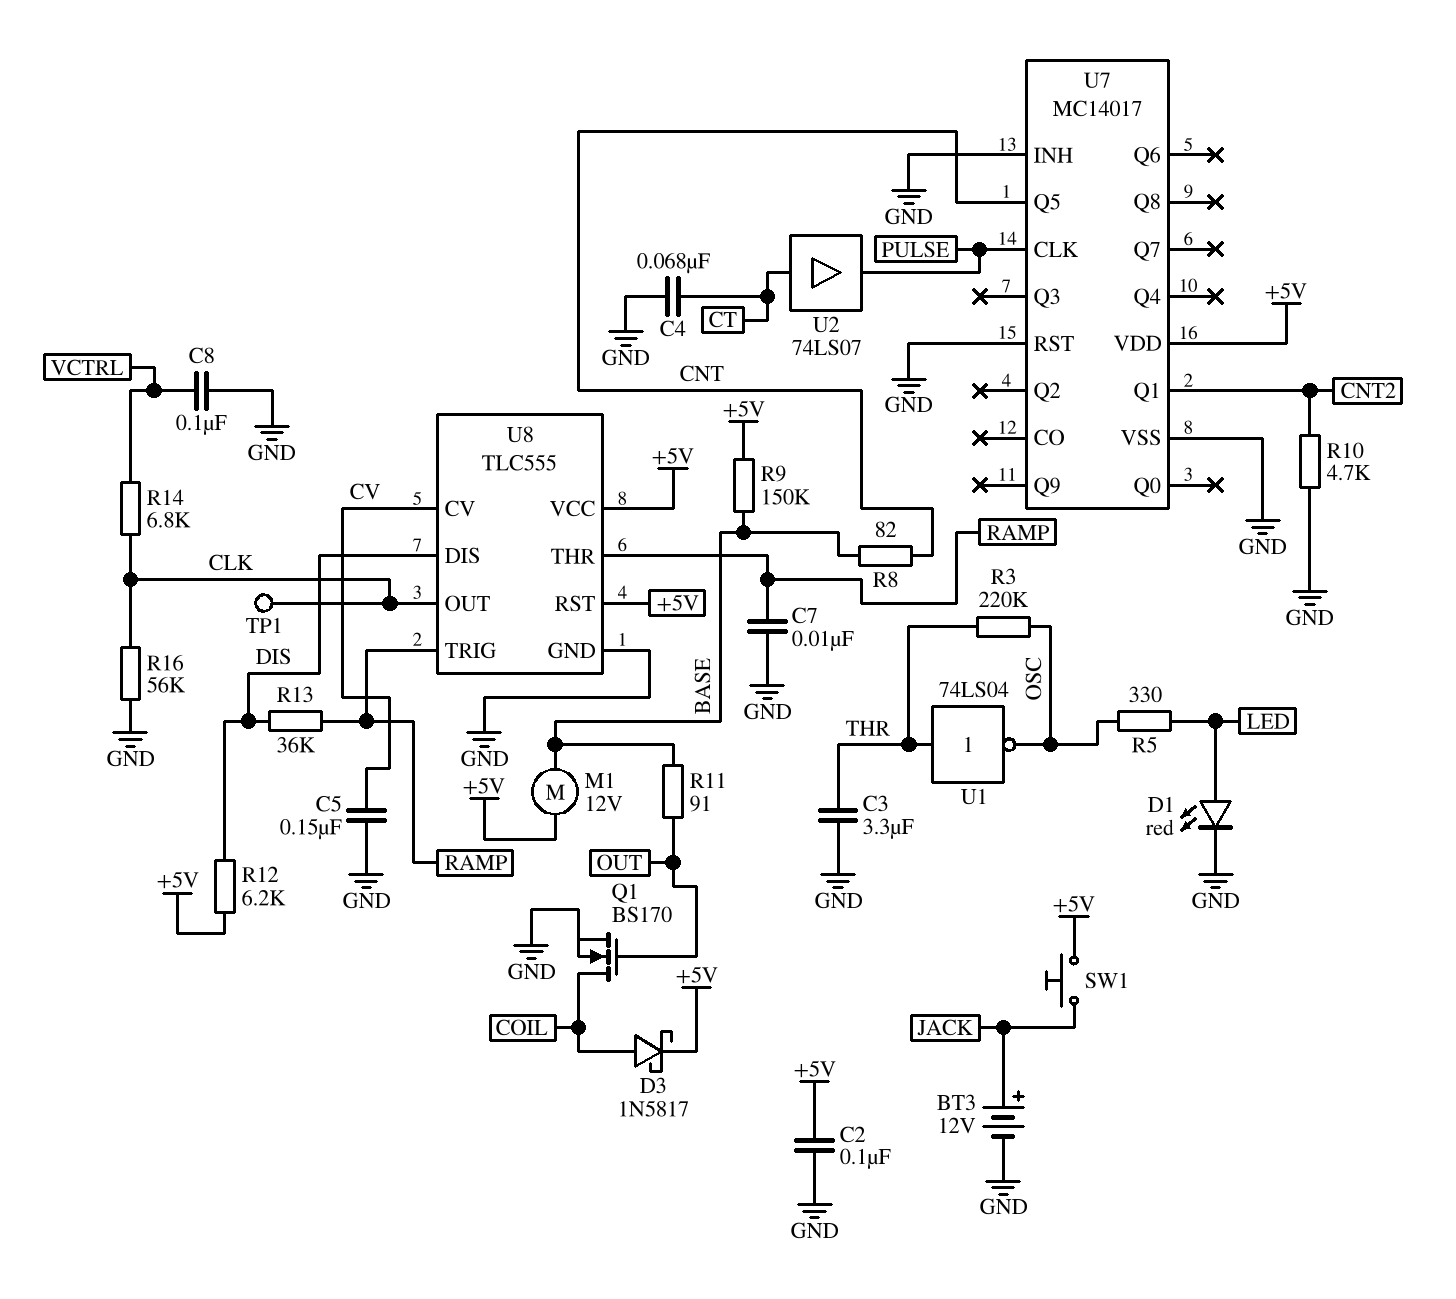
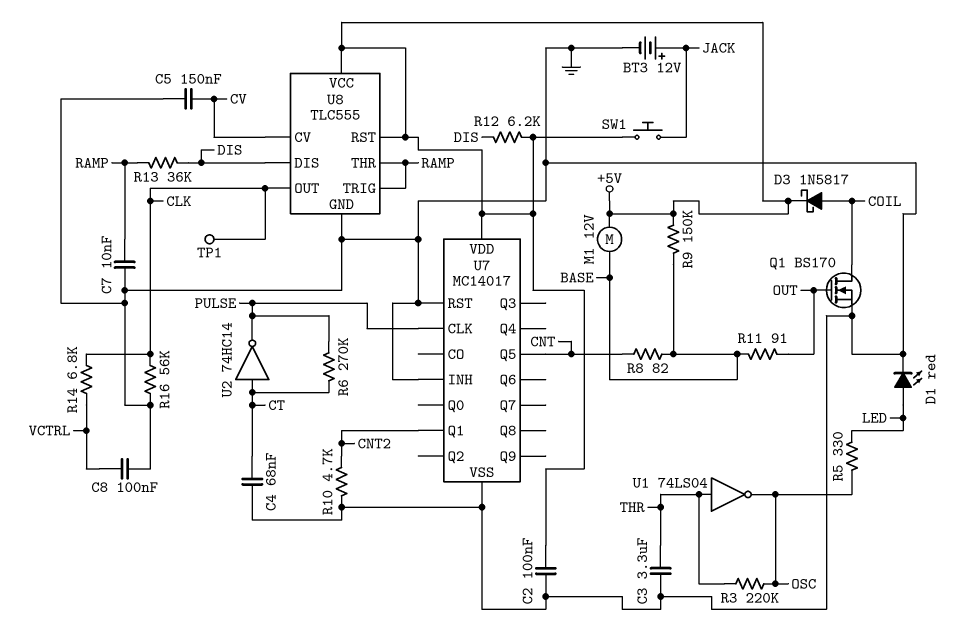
R6: none -> 270k (CT, PULSE)
U2: buffer 74LS07 (in CT, out PULSE) -> NOT 74HC14 (in CT, out PULSE)

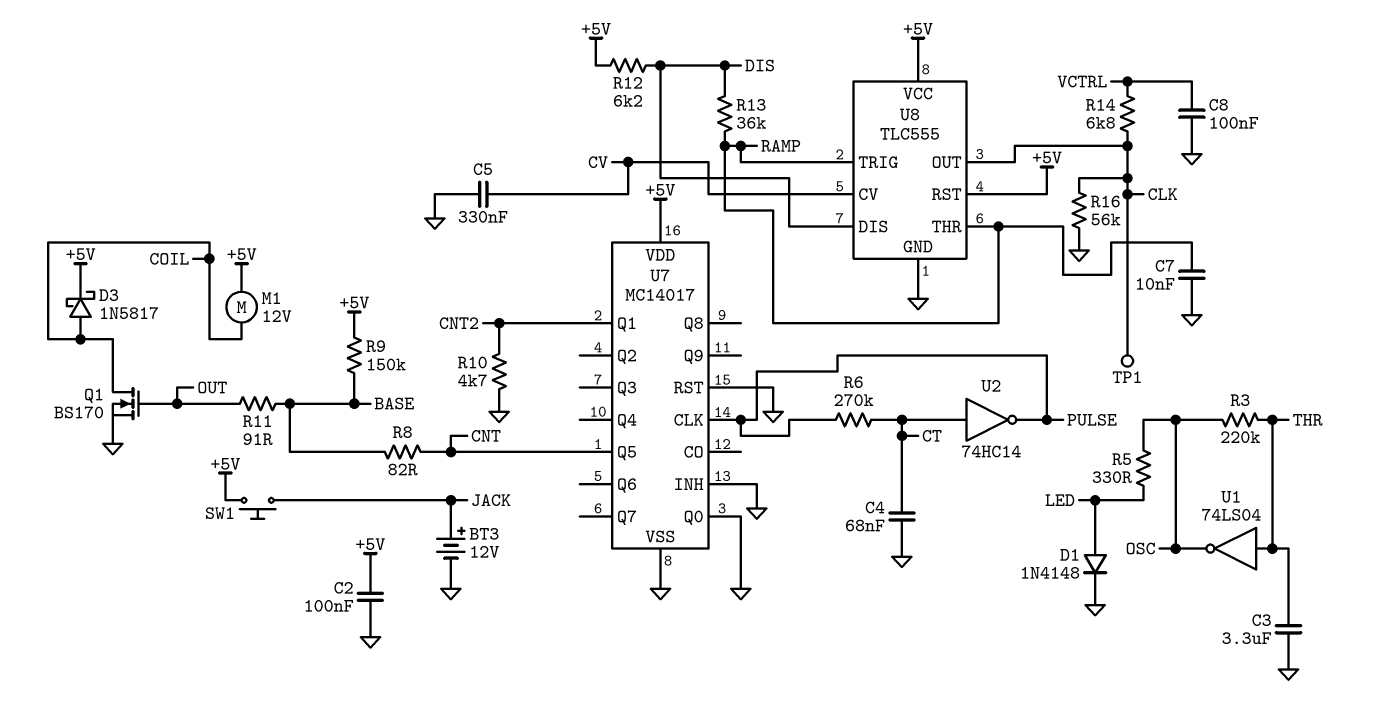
C5: 150nF (CV, GND) -> 330nF (CV, GND)
D1: LED red (A LED, K GND) -> diode 1N4148 (A LED, K GND)
M1: motor 12V (+5V, BASE) -> motor 12V (+5V, COIL)
U7 pin Q0: none -> GND

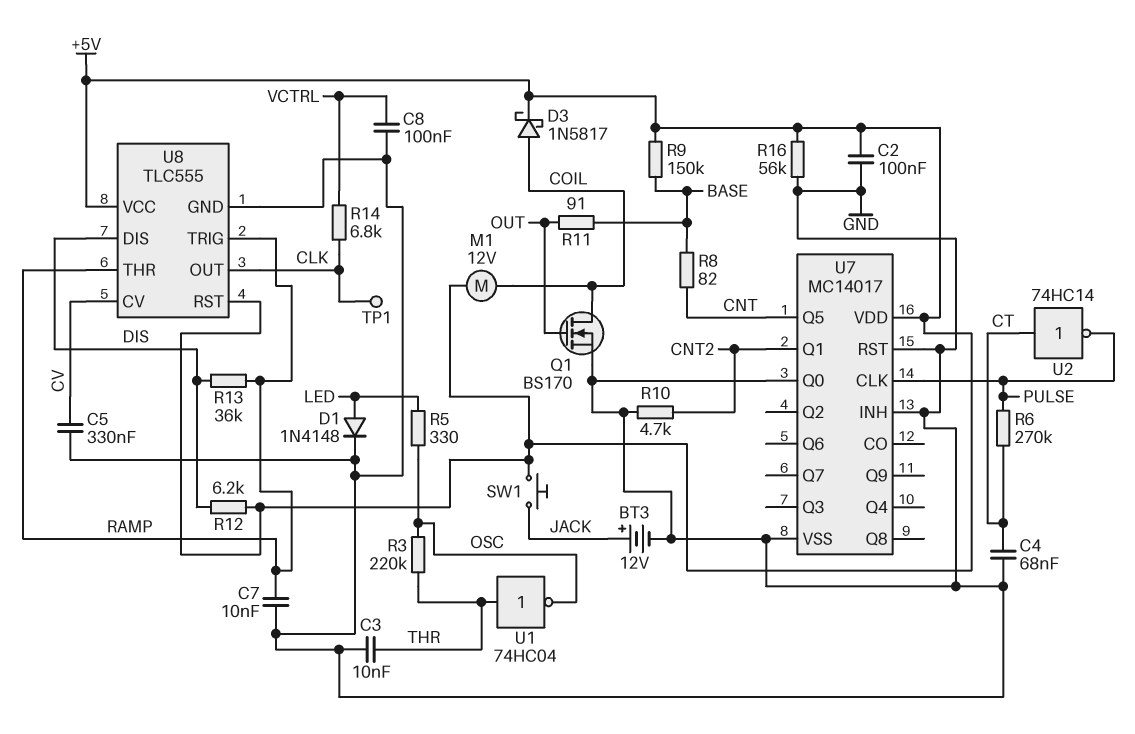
C3: 3.3uF (GND, THR) -> 10nF (GND, THR)
R16: 56k (CLK, GND) -> 56k (+5V, GND)
U1: NOT 74LS04 (in THR, out OSC) -> NOT 74HC04 (in THR, out OSC)

